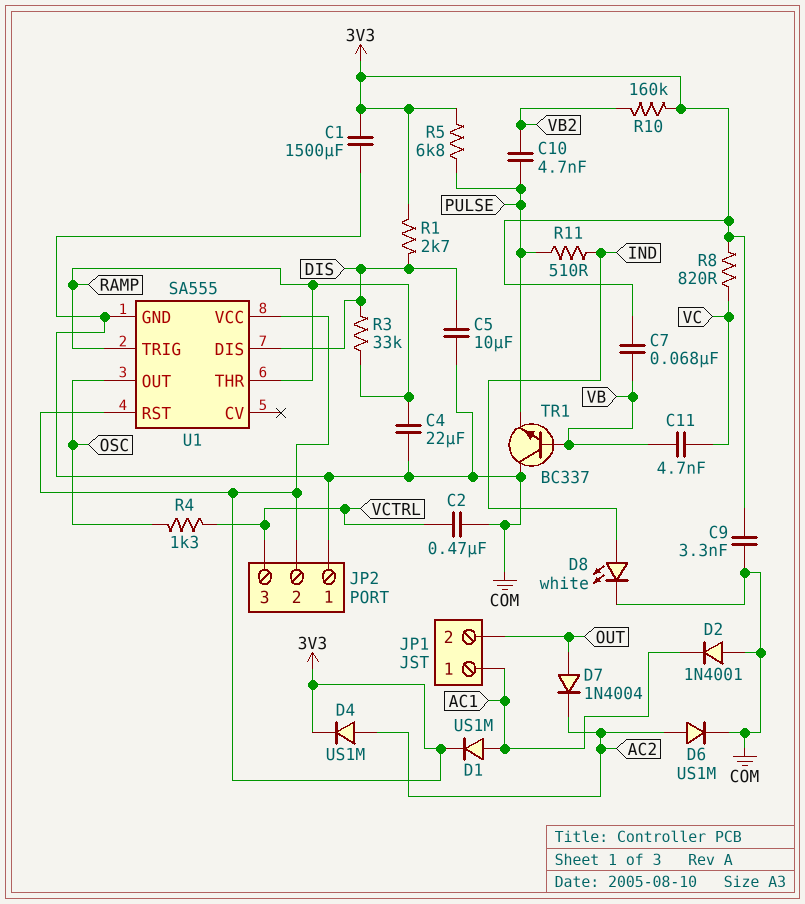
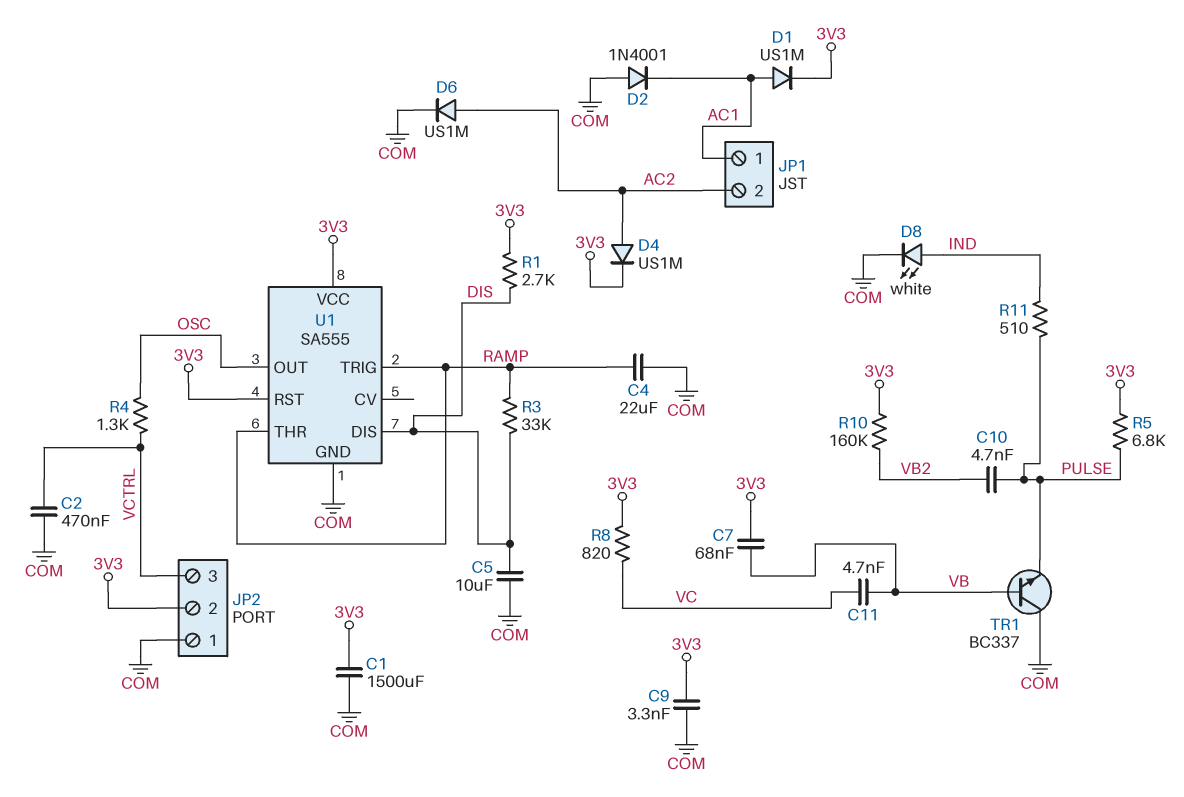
D7: diode 1N4004 (A OUT, K AC2) -> none
JP1 pin 2: OUT -> AC2

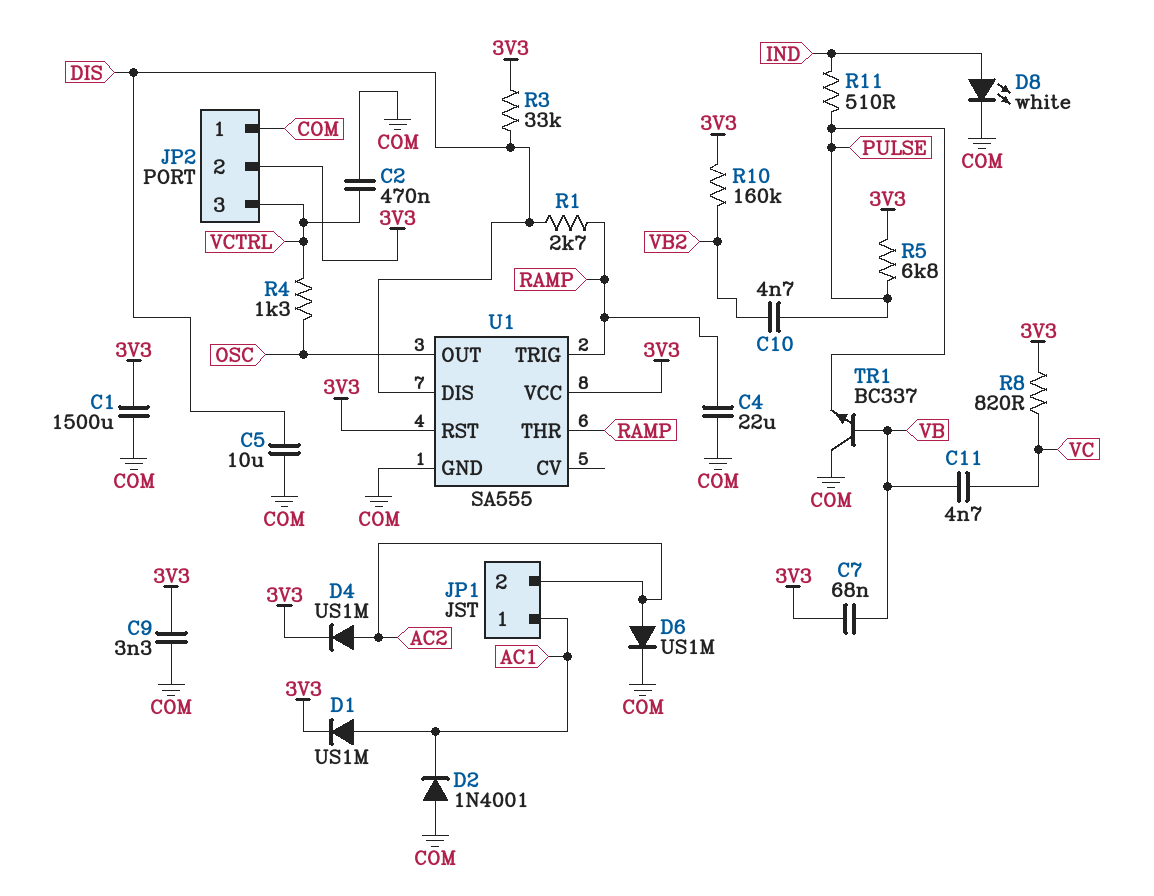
R1: 2.7k (3V3, DIS) -> 2.7k (DIS, RAMP)
R3: 33k (DIS, RAMP) -> 33k (3V3, DIS)

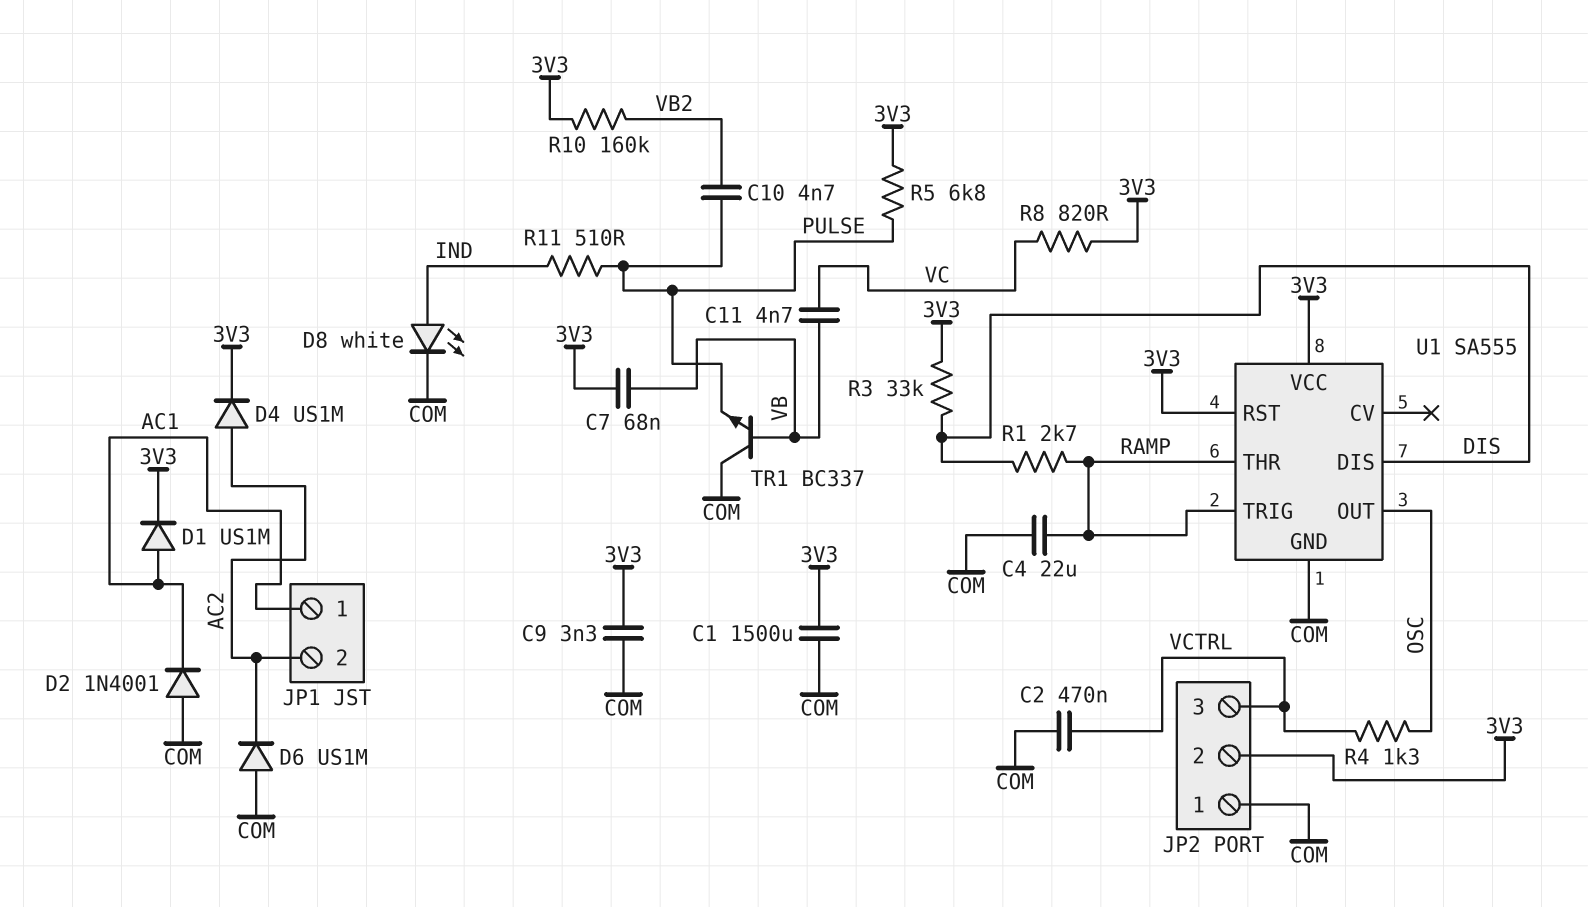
C5: 10uF (COM, DIS) -> none
D6: diode US1M (A AC2, K COM) -> diode US1M (A COM, K AC2)

